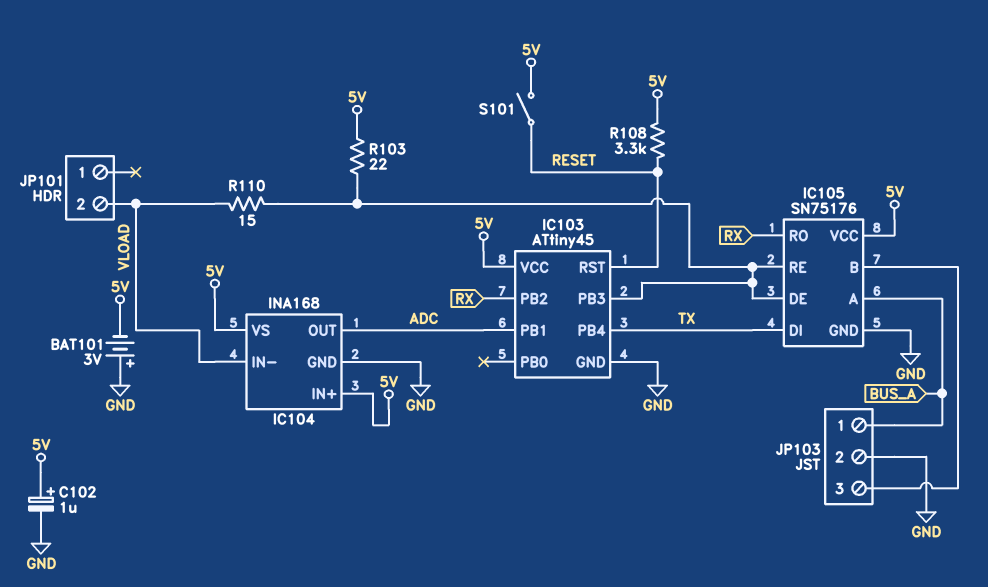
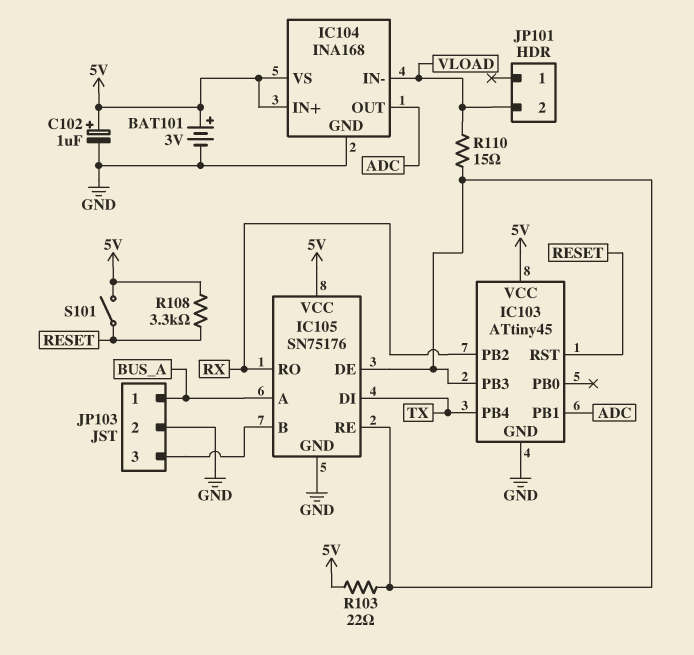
BAT101: 3V (plus GND, minus 5V) -> 3V (plus 5V, minus GND)

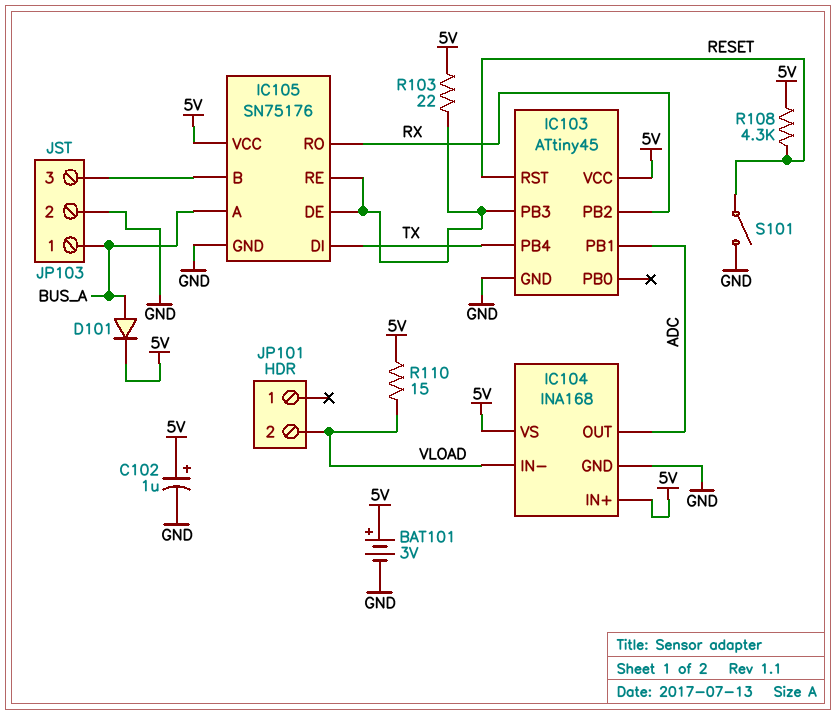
D101: none -> diode (A BUS_A, K 5V)
R108: 3.3k (5V, RESET) -> 4.3k (5V, RESET)
R110: 15 (IC103/PB3, VLOAD) -> 15 (5V, VLOAD)
S101: switch (5V, RESET) -> switch (GND, RESET)

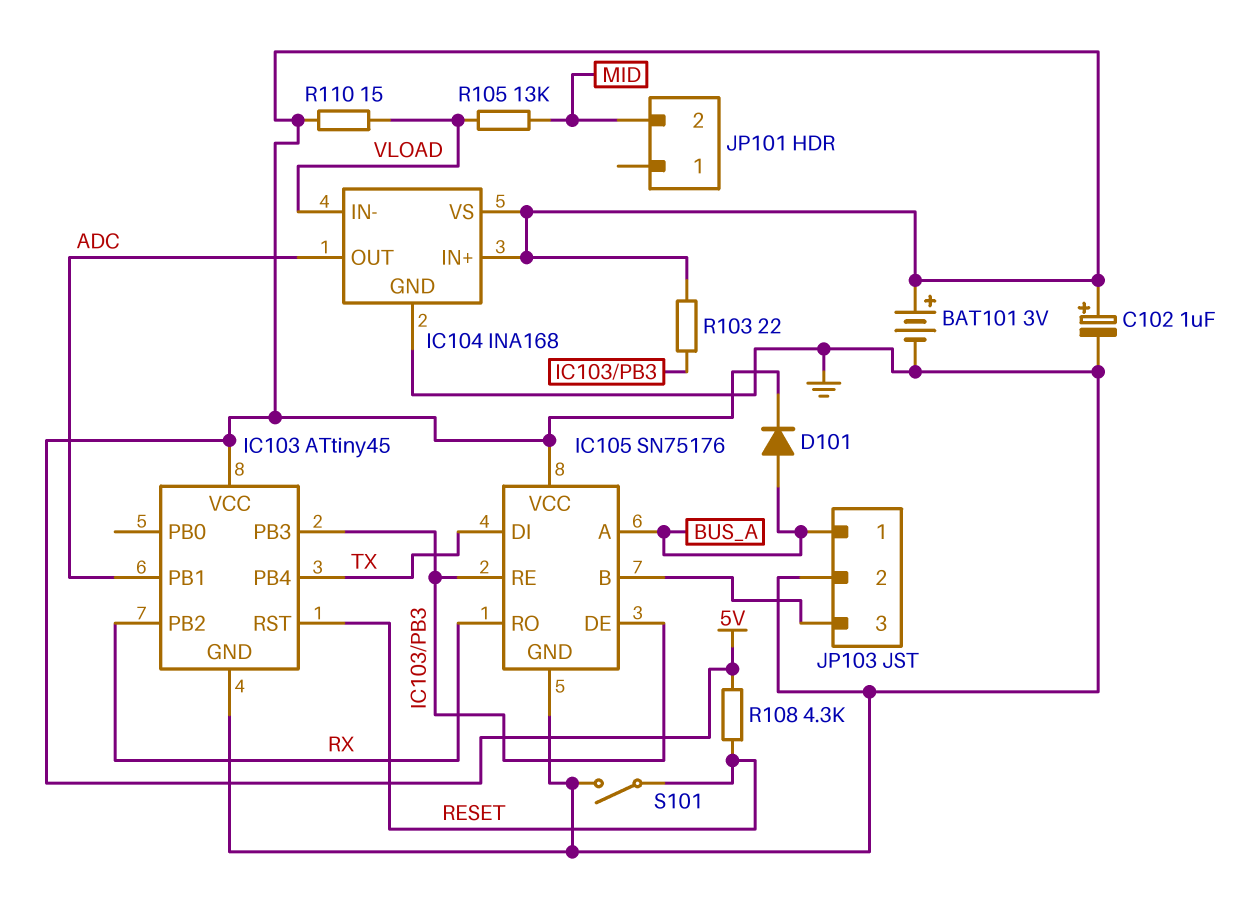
JP101 pin 2: VLOAD -> MID
R105: none -> 13k (MID, VLOAD)

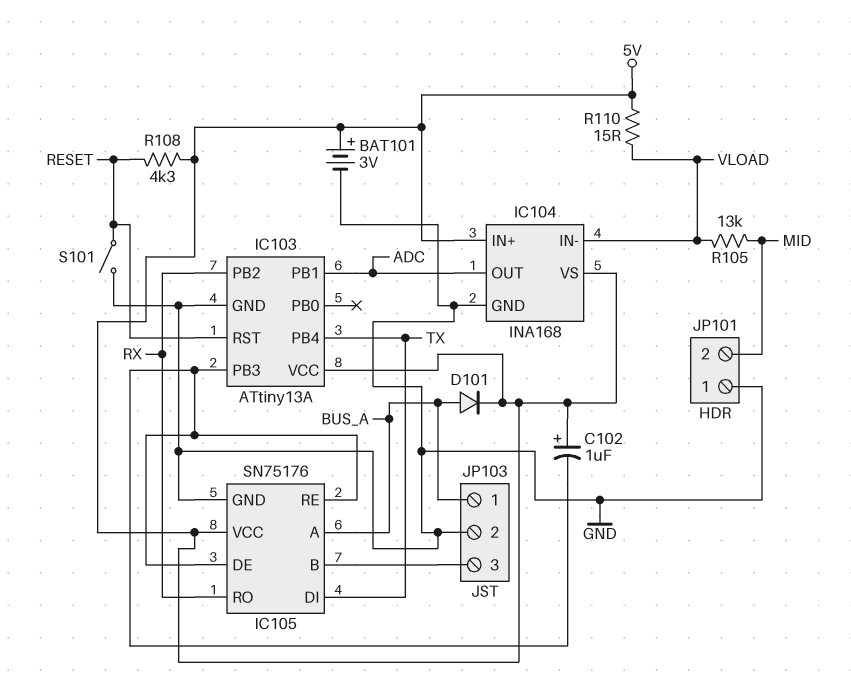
C102: 1uF (plus 5V, minus GND) -> 1uF (plus 5V, minus IC103/PB3)
IC103: ATtiny45 -> ATtiny13A
JP101 pin 1: none -> GND
R103: 22 (5V, IC103/PB3) -> none

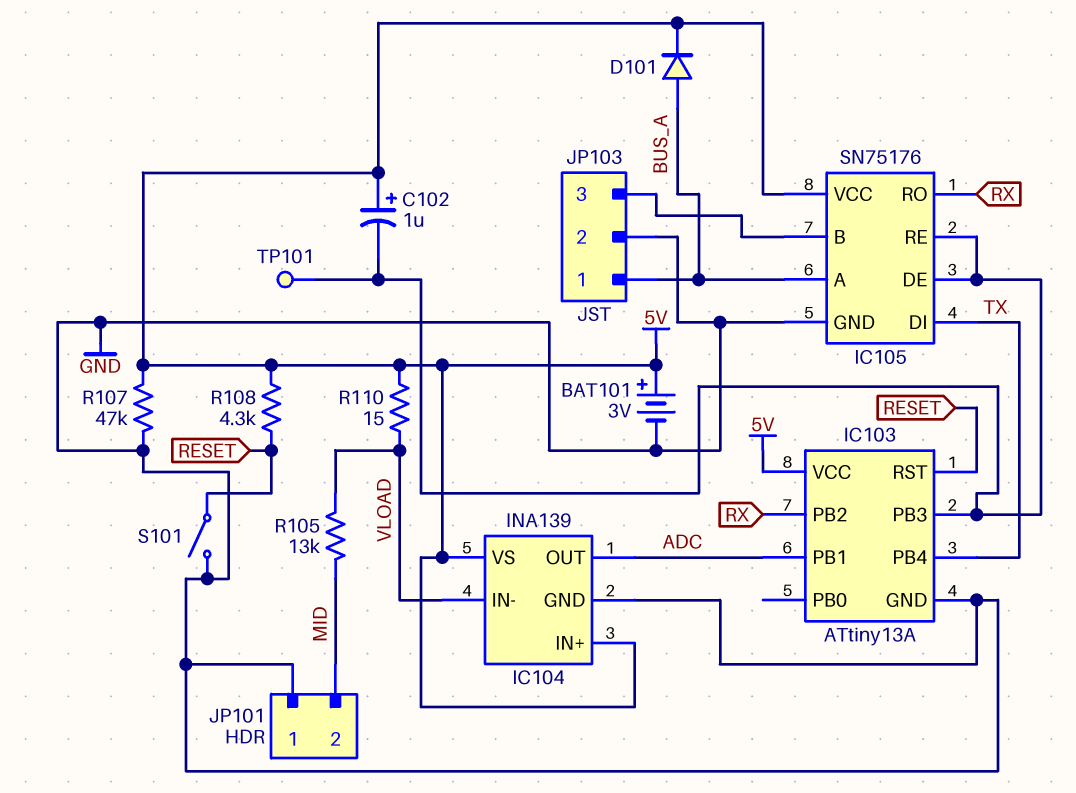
IC104: INA168 -> INA139
R107: none -> 47k (5V, GND)
TP101: none -> test point (IC103/PB3)

